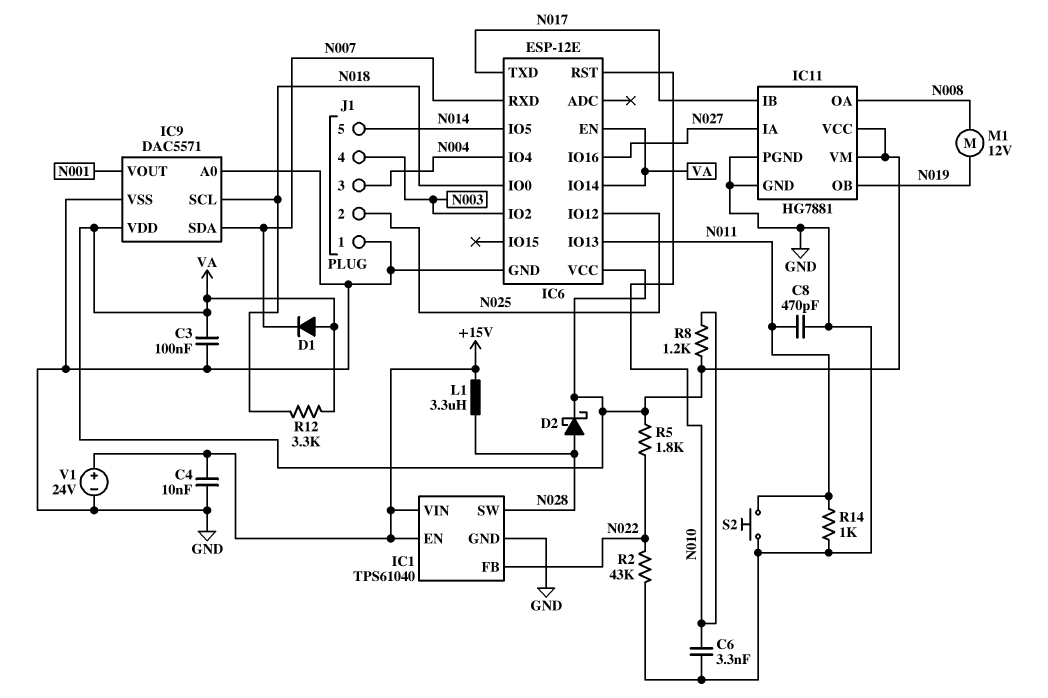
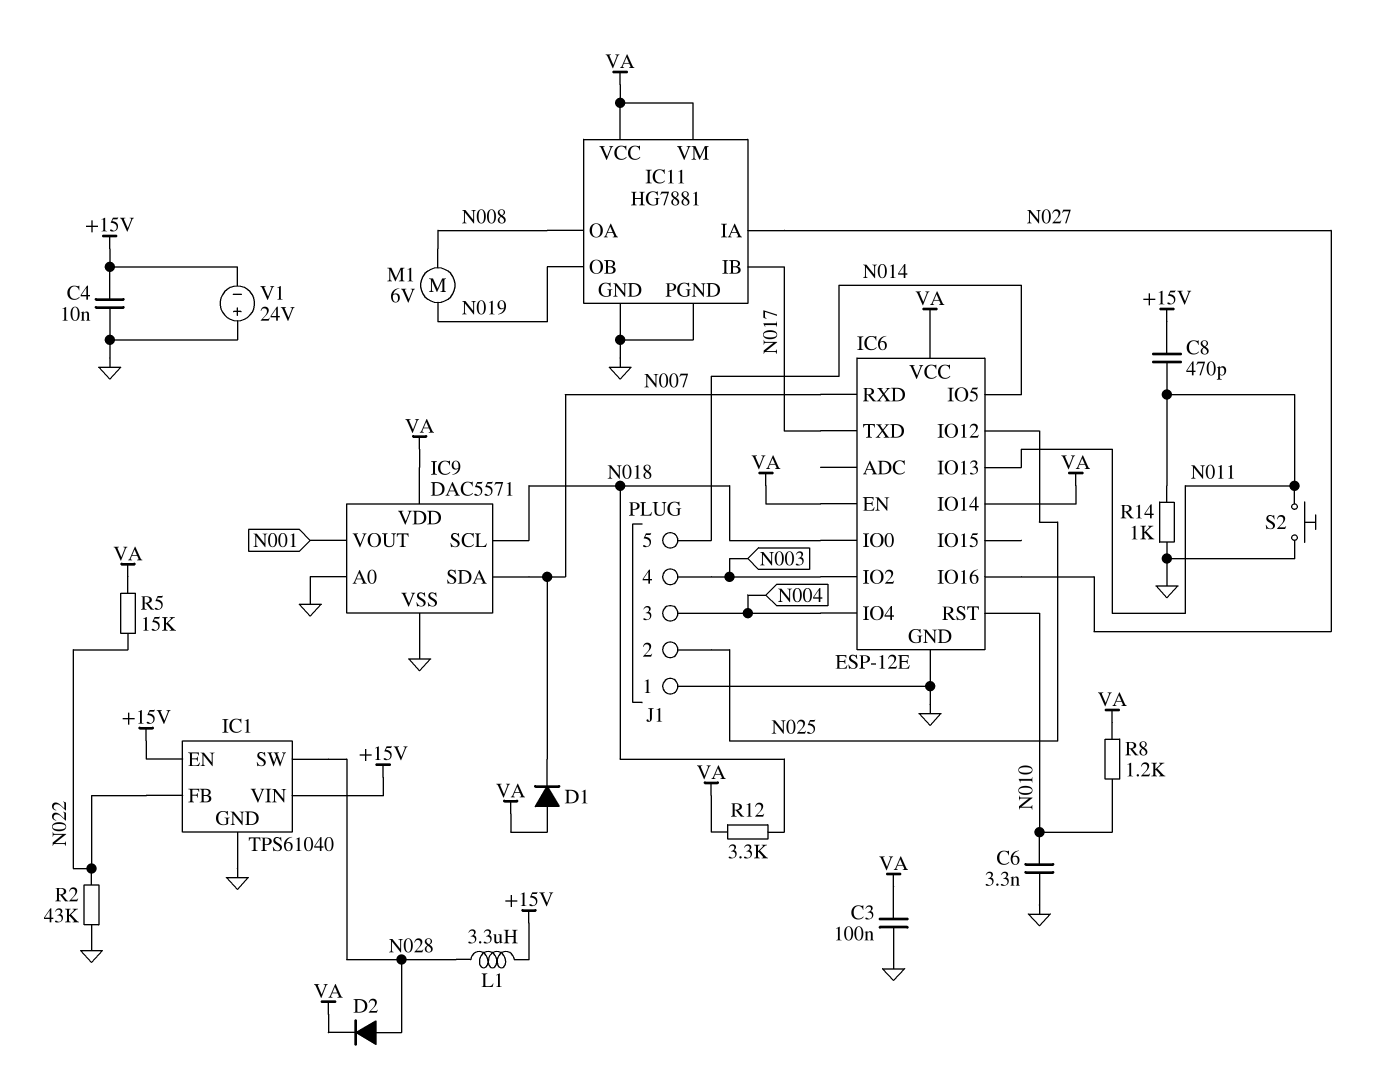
C8: 470pF (GND, N011) -> 470pF (+15V, N011)
D2: schottky (A N028, K VA) -> diode (A N028, K VA)
M1: motor 12V (N008, N019) -> motor 6V (N008, N019)
R5: 1.8k (N022, VA) -> 15k (N022, VA)
V1: 24V (plus +15V, minus GND) -> 24V (plus GND, minus +15V)

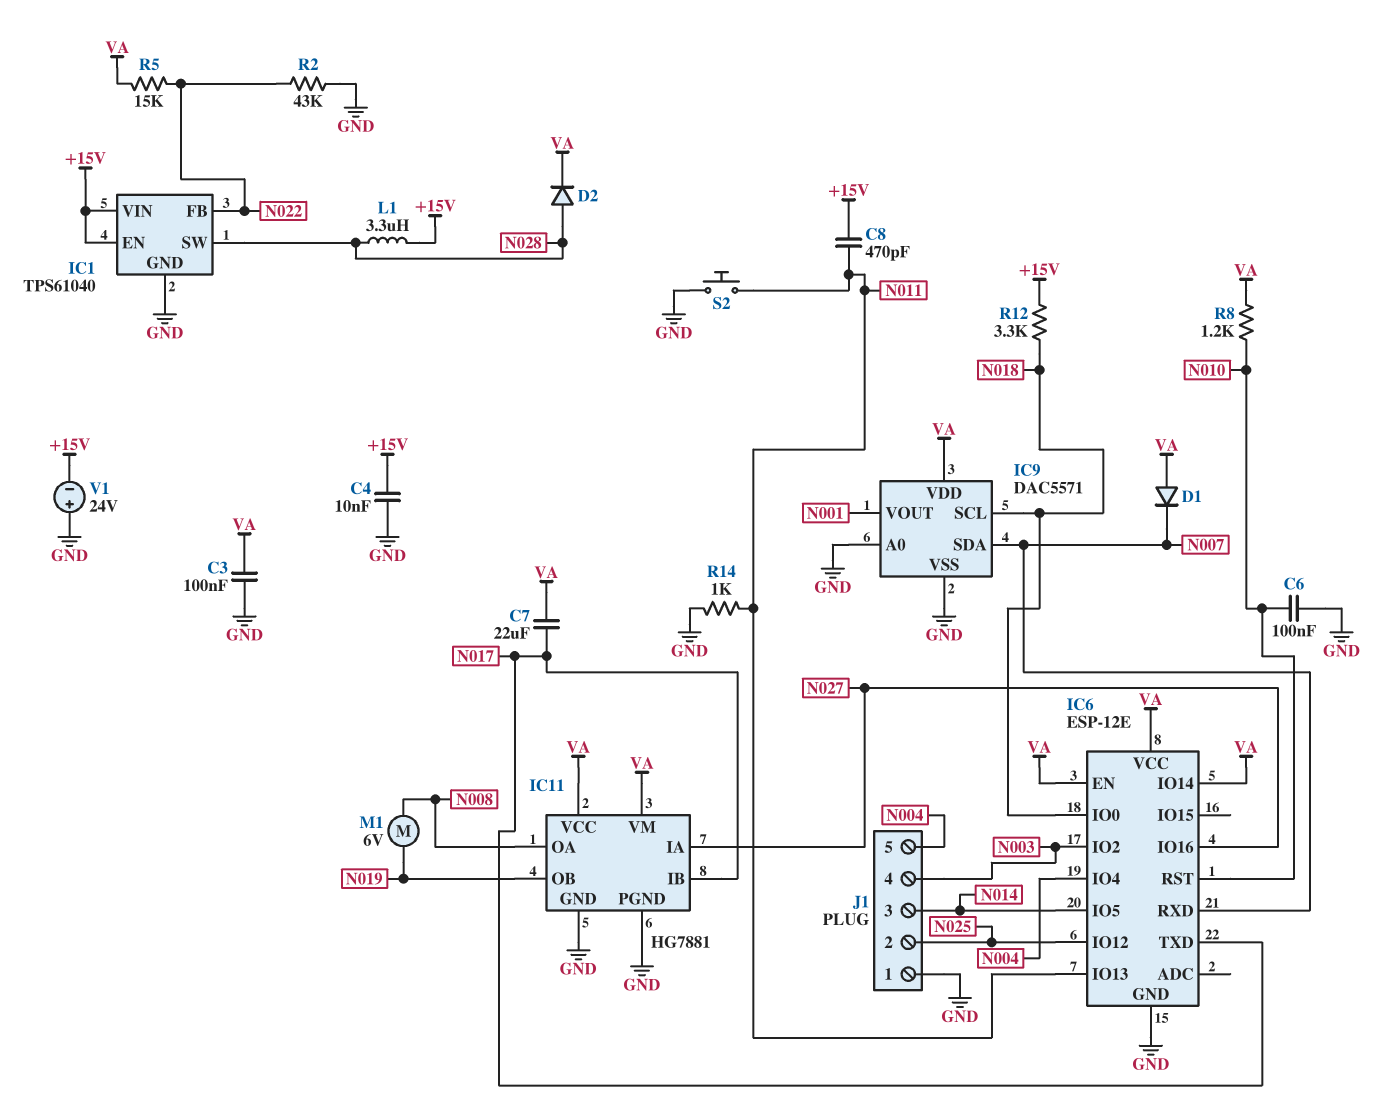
C6: 3.3nF (GND, N010) -> 100nF (GND, N010)
C7: none -> 22uF (N017, VA)
J1 pin 3: N004 -> N014
J1 pin 5: N014 -> N004
R12: 3.3k (N018, VA) -> 3.3k (+15V, N018)

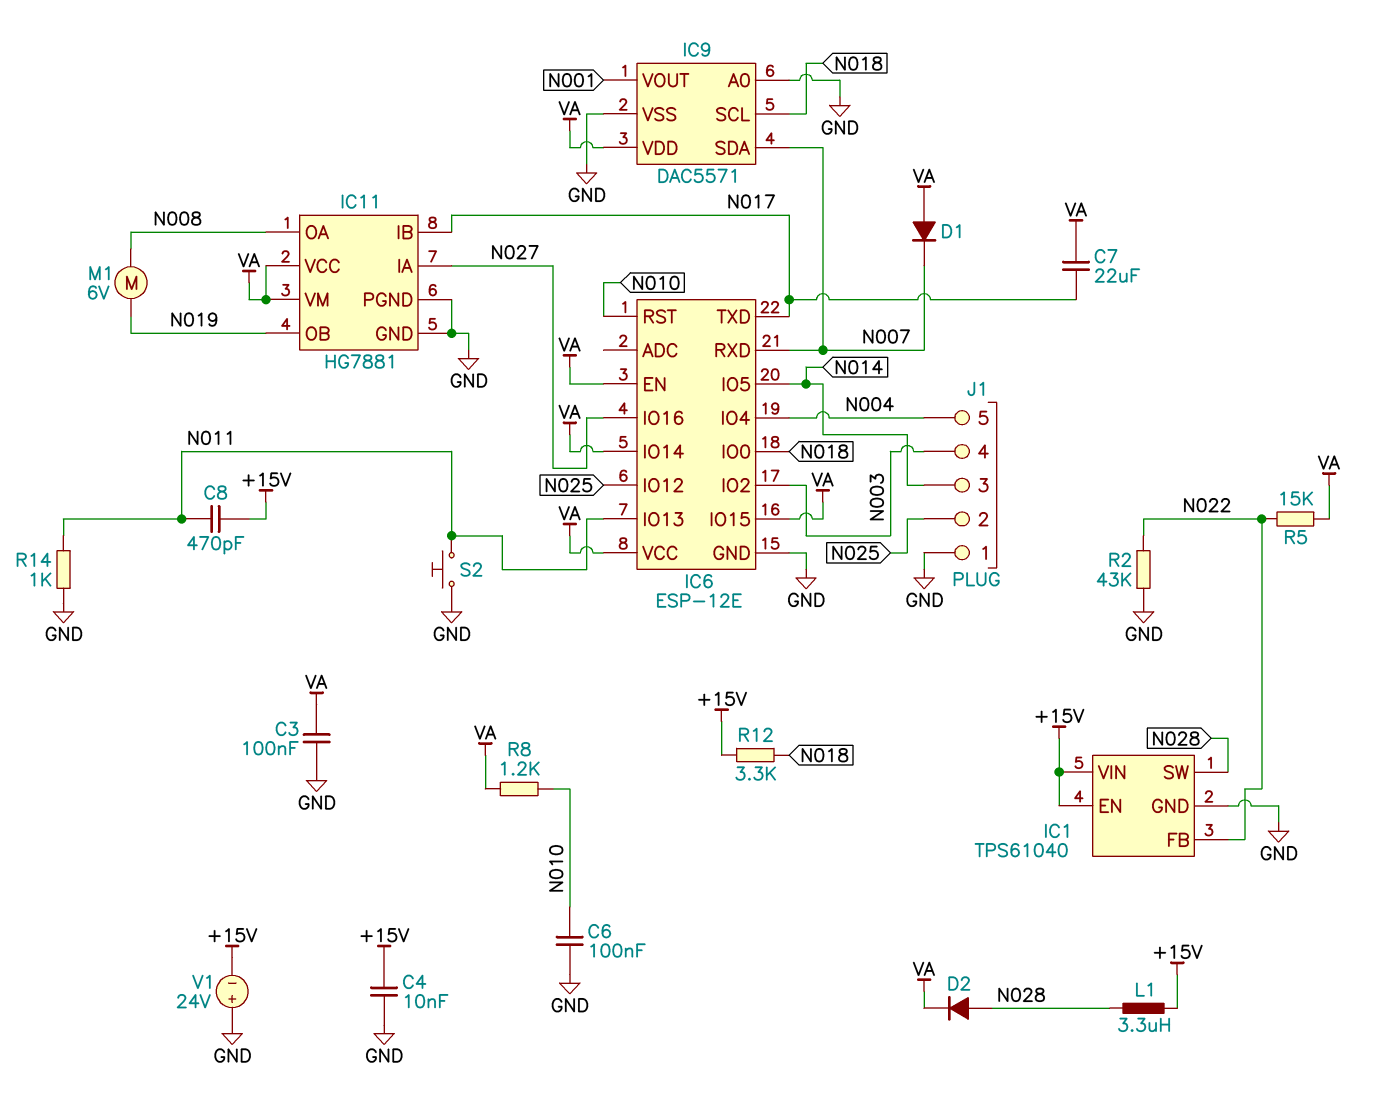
IC6 pin IO15: none -> VA

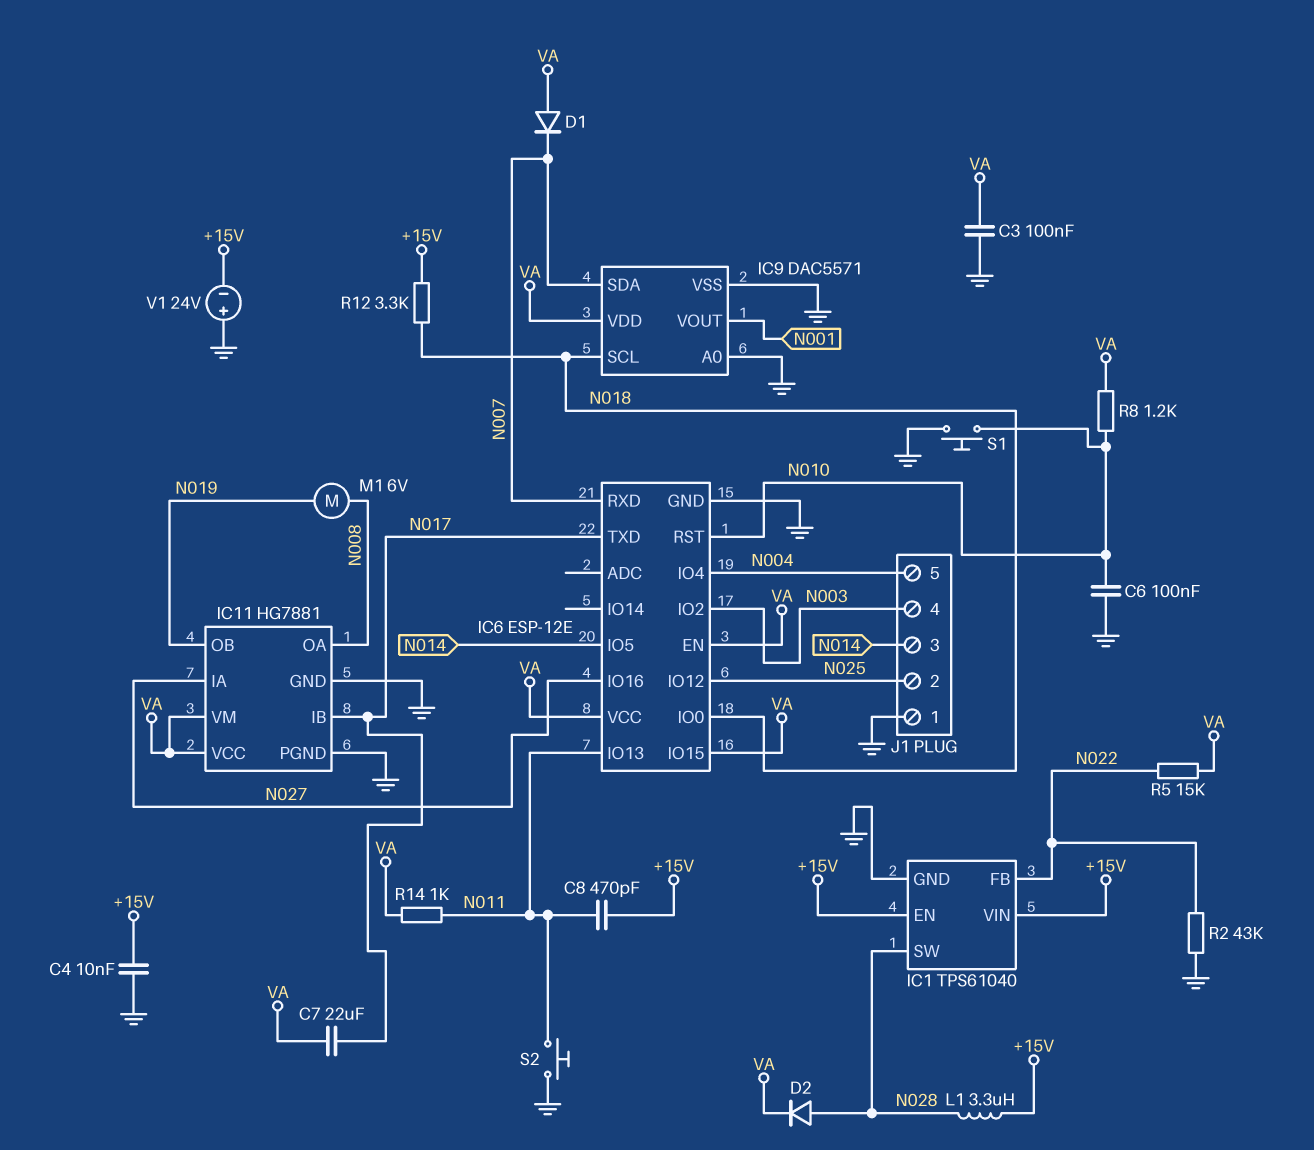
IC6 pin IO14: VA -> none
R14: 1k (GND, N011) -> 1k (N011, VA)
S1: none -> button (GND, N010)

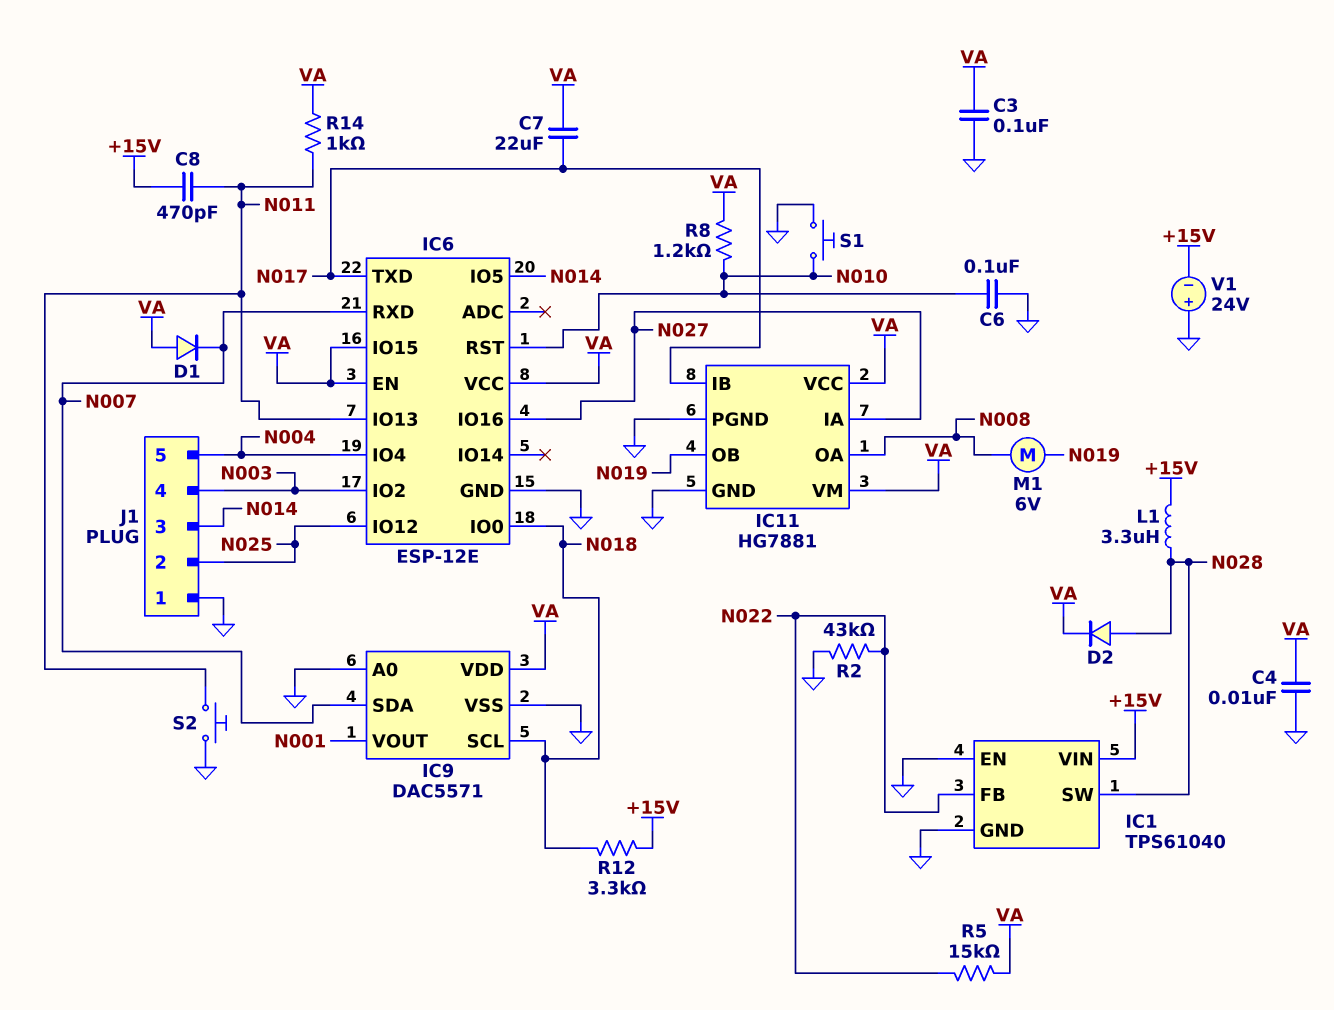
C4: 10nF (+15V, GND) -> 10nF (GND, VA)
IC1 pin EN: +15V -> GND

